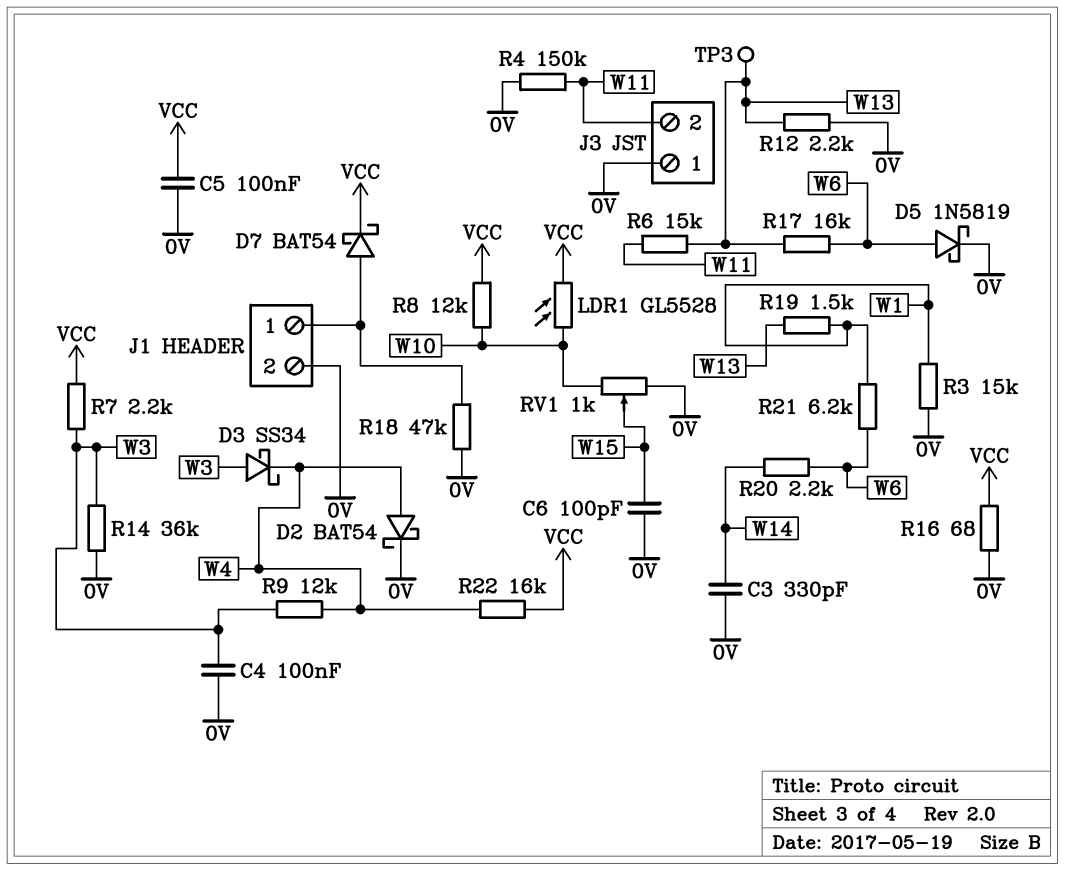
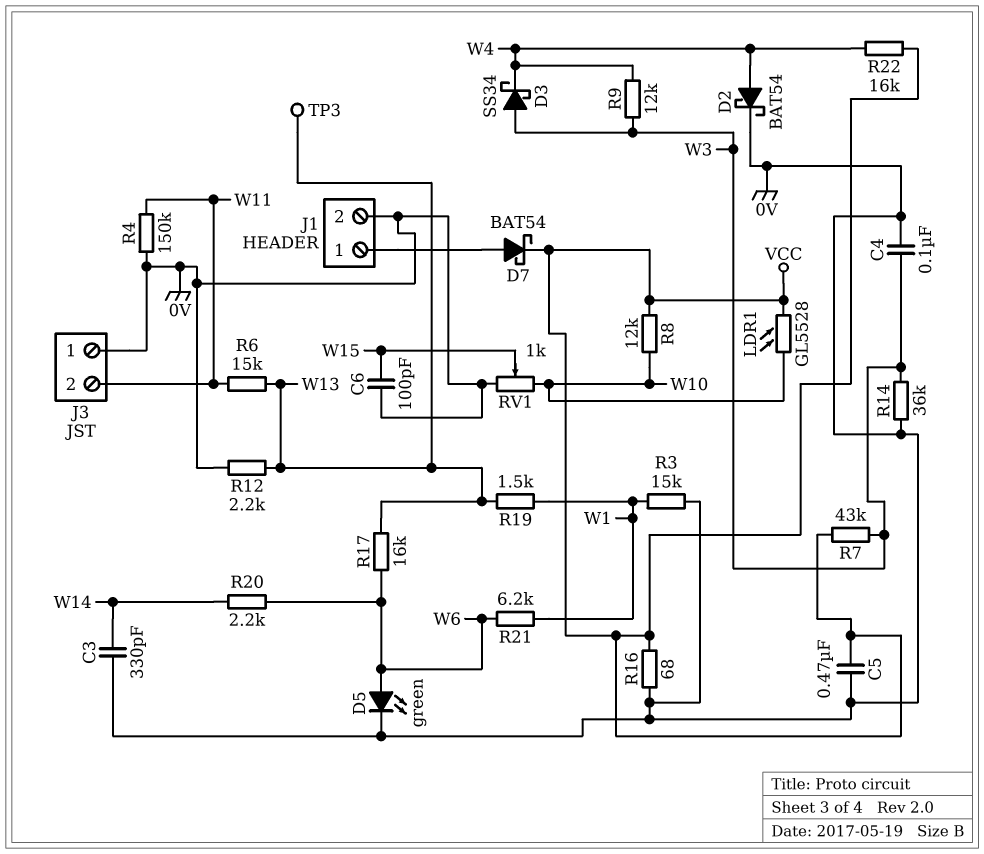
C5: 100nF (0V, VCC) -> 470nF (0V, VCC)
D5: schottky 1N5819 (A W6, K 0V) -> LED green (A W6, K 0V)
R7: 2.2k (VCC, W3) -> 43k (VCC, W3)
R18: 47k (0V, J1/1) -> none

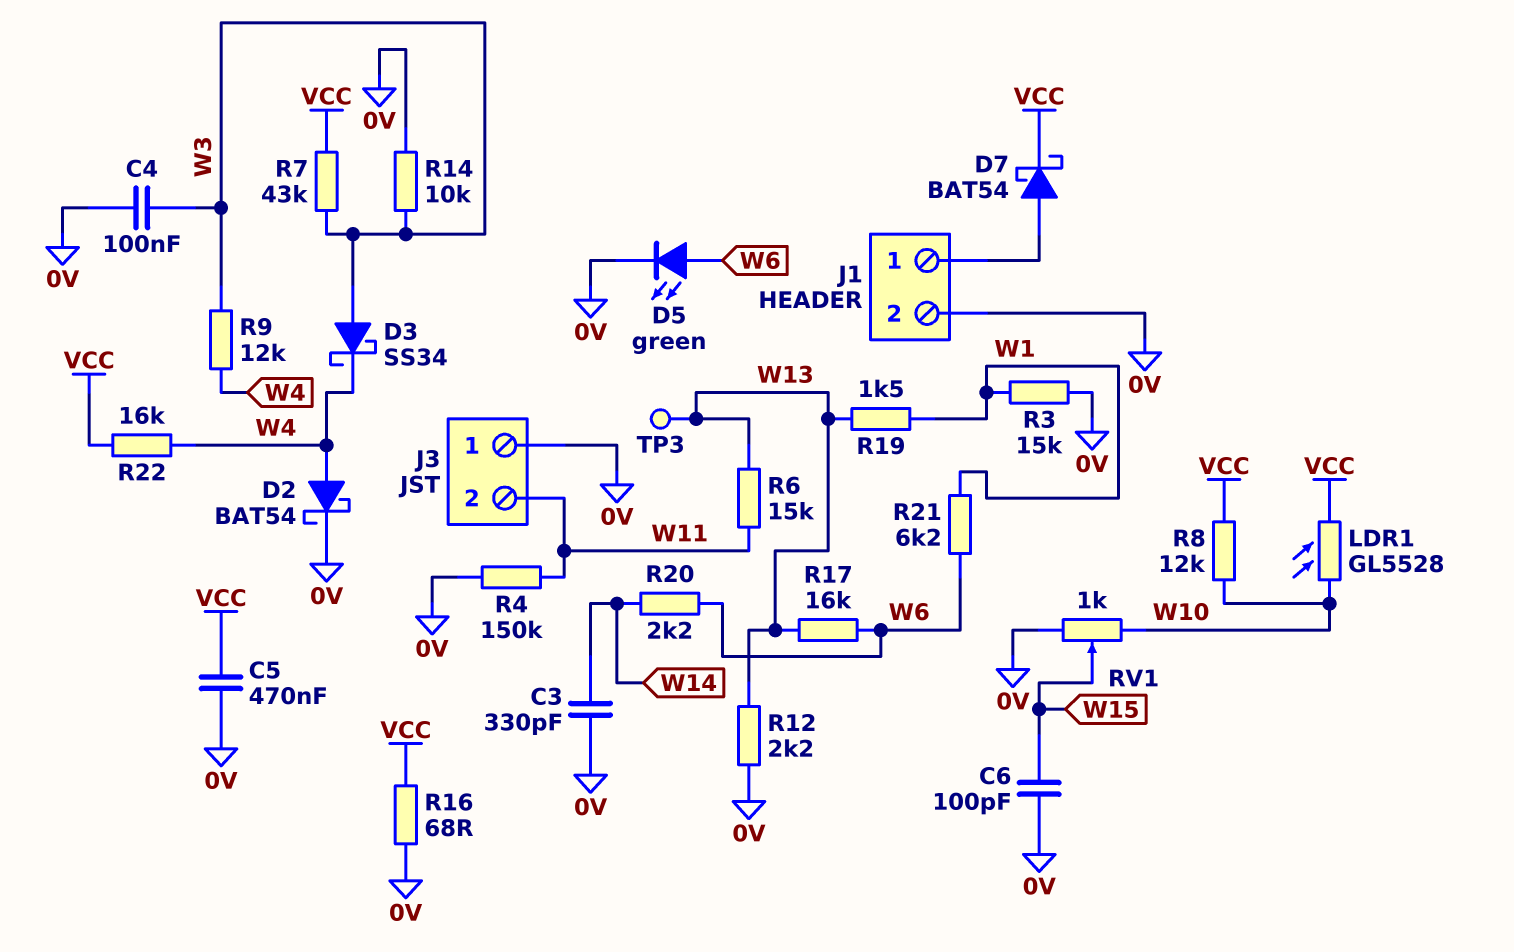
R14: 36k (0V, W3) -> 10k (0V, W3)

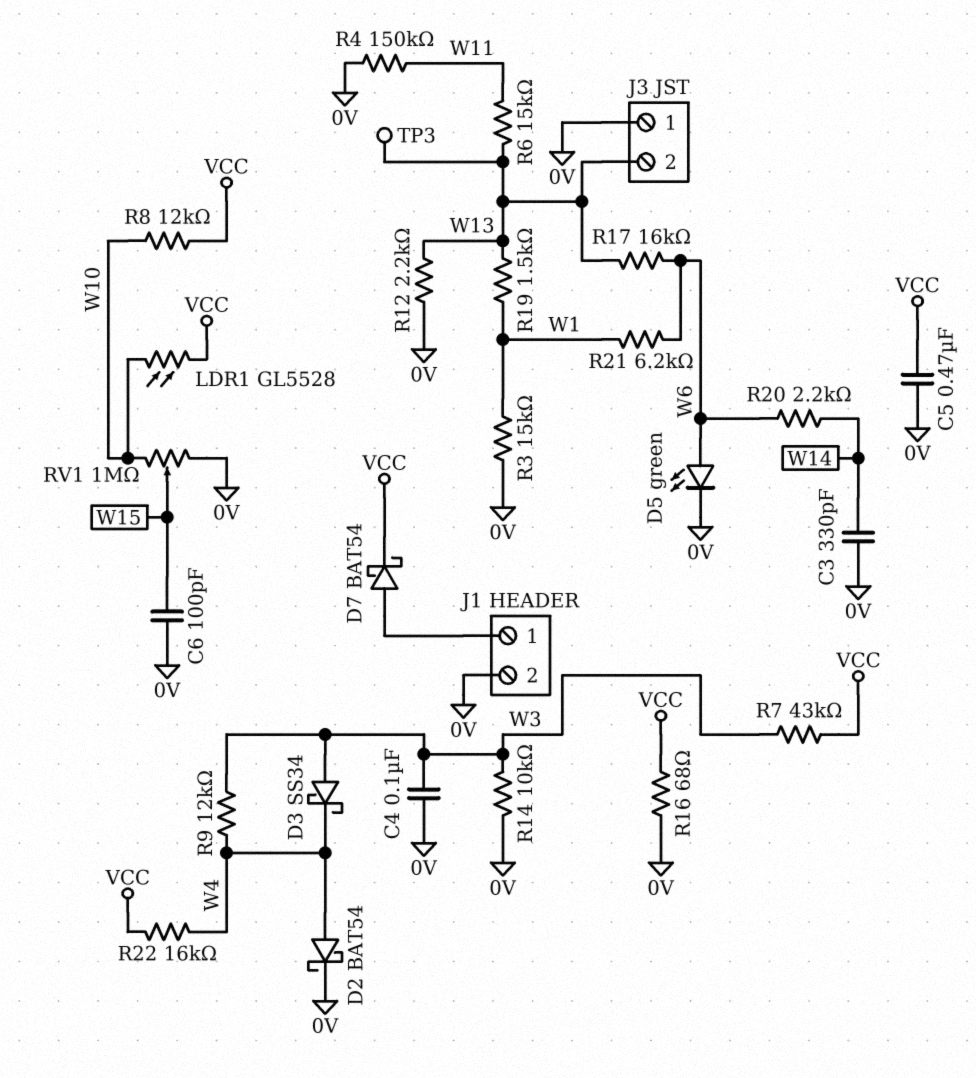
J3 pin 2: W11 -> W13
RV1: 1k (0V, W10, wiper W15) -> 1M (0V, W10, wiper W15)

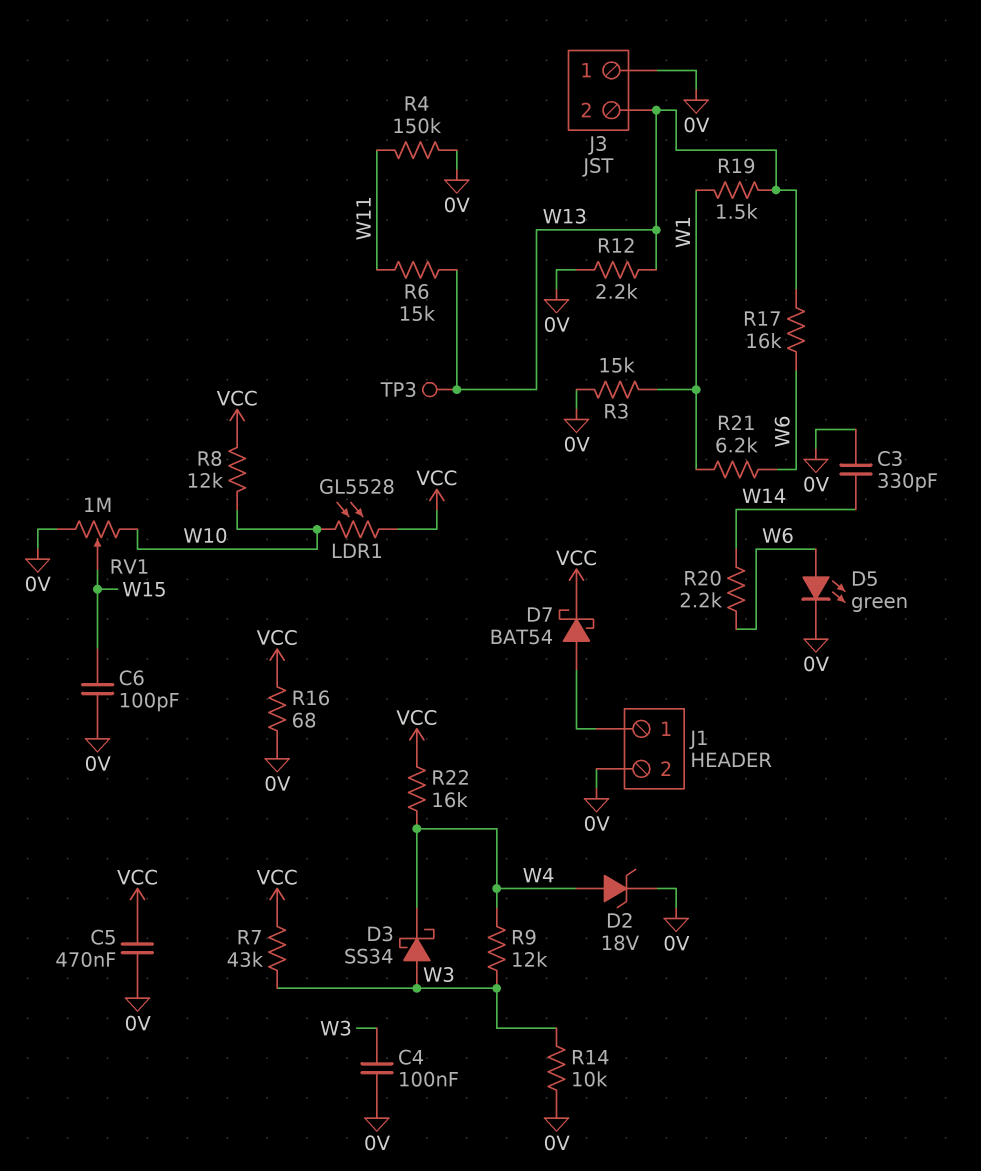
D2: schottky BAT54 (A W4, K 0V) -> zener 18V (A W4, K 0V)

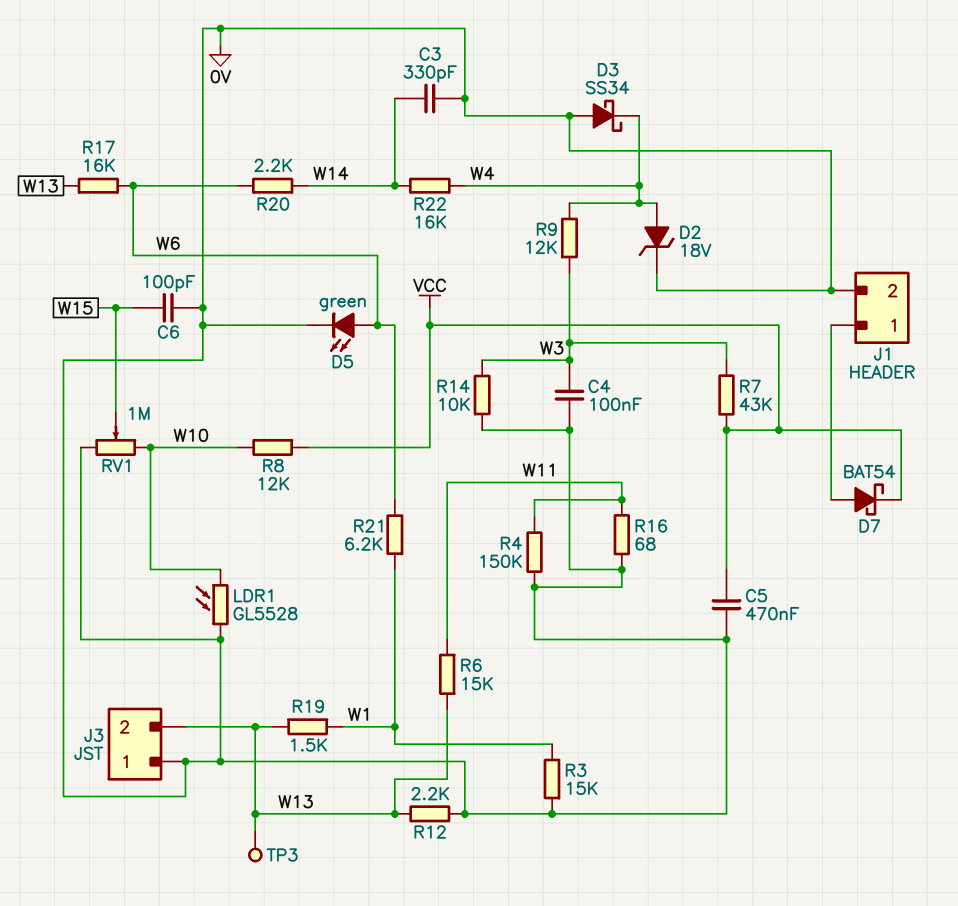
D3: schottky SS34 (A W3, K W4) -> schottky SS34 (A 0V, K W4)
LDR1: GL5528 (VCC, W10) -> GL5528 (0V, W10)
R16: 68 (0V, VCC) -> 68 (0V, W11)
R22: 16k (VCC, W4) -> 16k (W4, W14)

